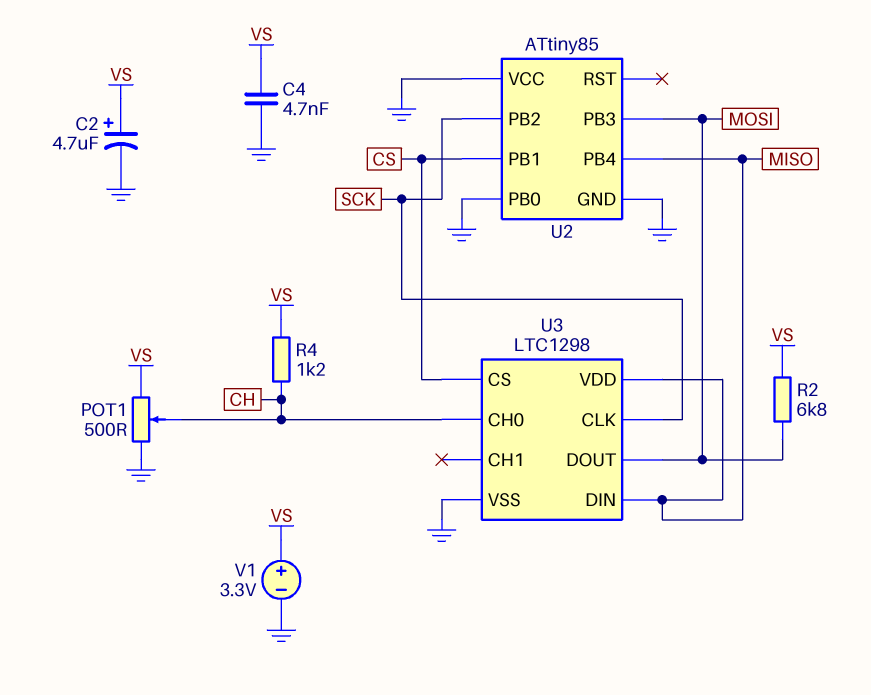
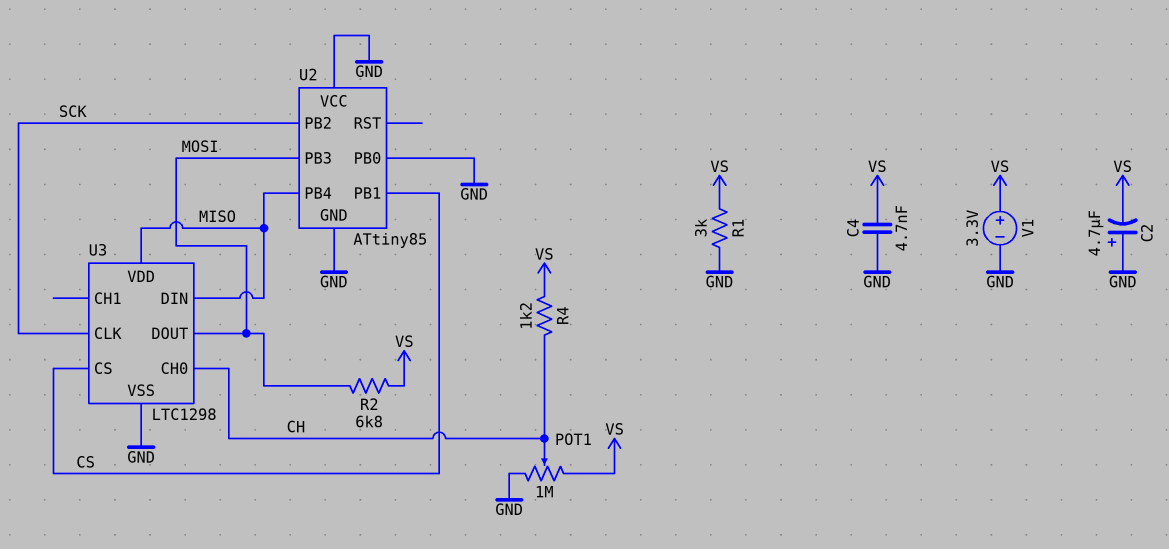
C2: 4.7uF (plus VS, minus GND) -> 4.7uF (plus GND, minus VS)
POT1: 500 (GND, VS, wiper CH) -> 1M (GND, VS, wiper CH)
R1: none -> 3k (GND, VS)

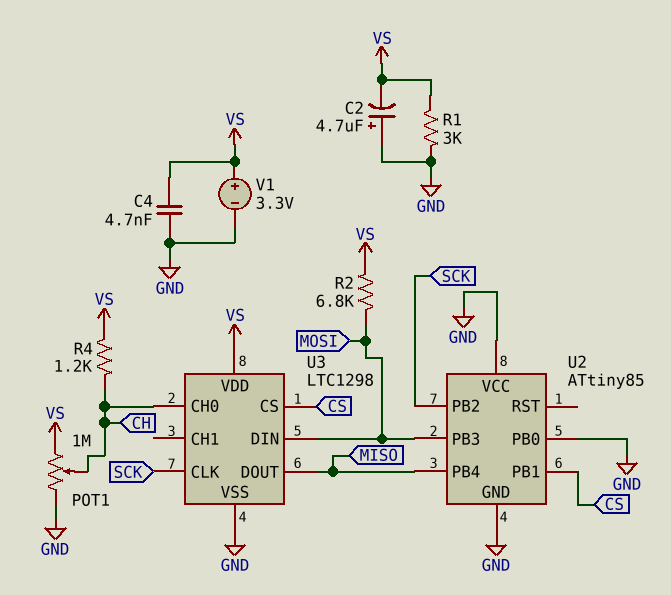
U3 pin DIN: MISO -> MOSI
U3 pin DOUT: MOSI -> MISO
U3 pin VDD: MISO -> VS

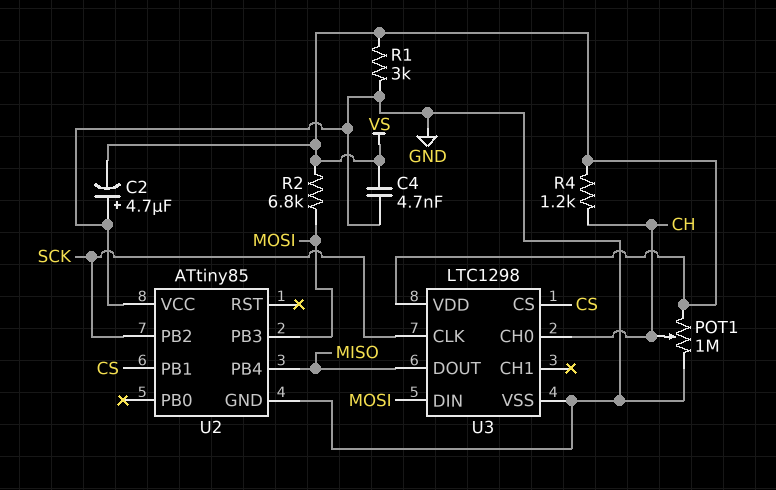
U2 pin PB0: GND -> none
V1: 3.3V (plus VS, minus GND) -> none

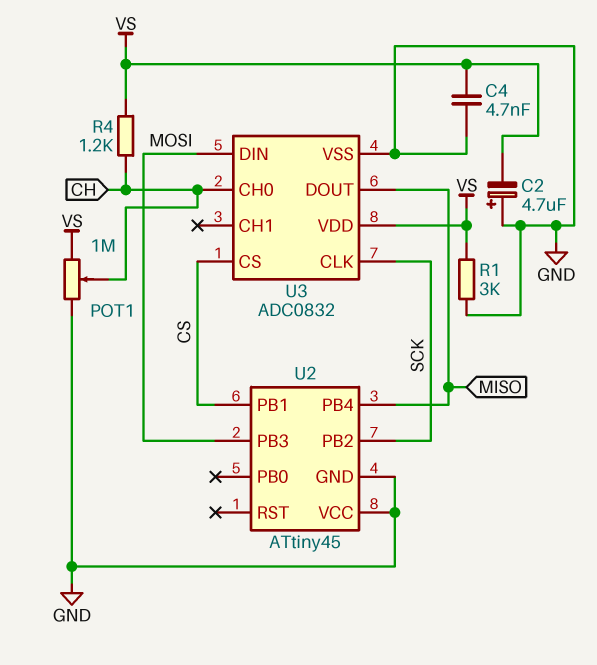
R2: 6.8k (MOSI, VS) -> none
U2: ATtiny85 -> ATtiny45
U3: LTC1298 -> ADC0832

